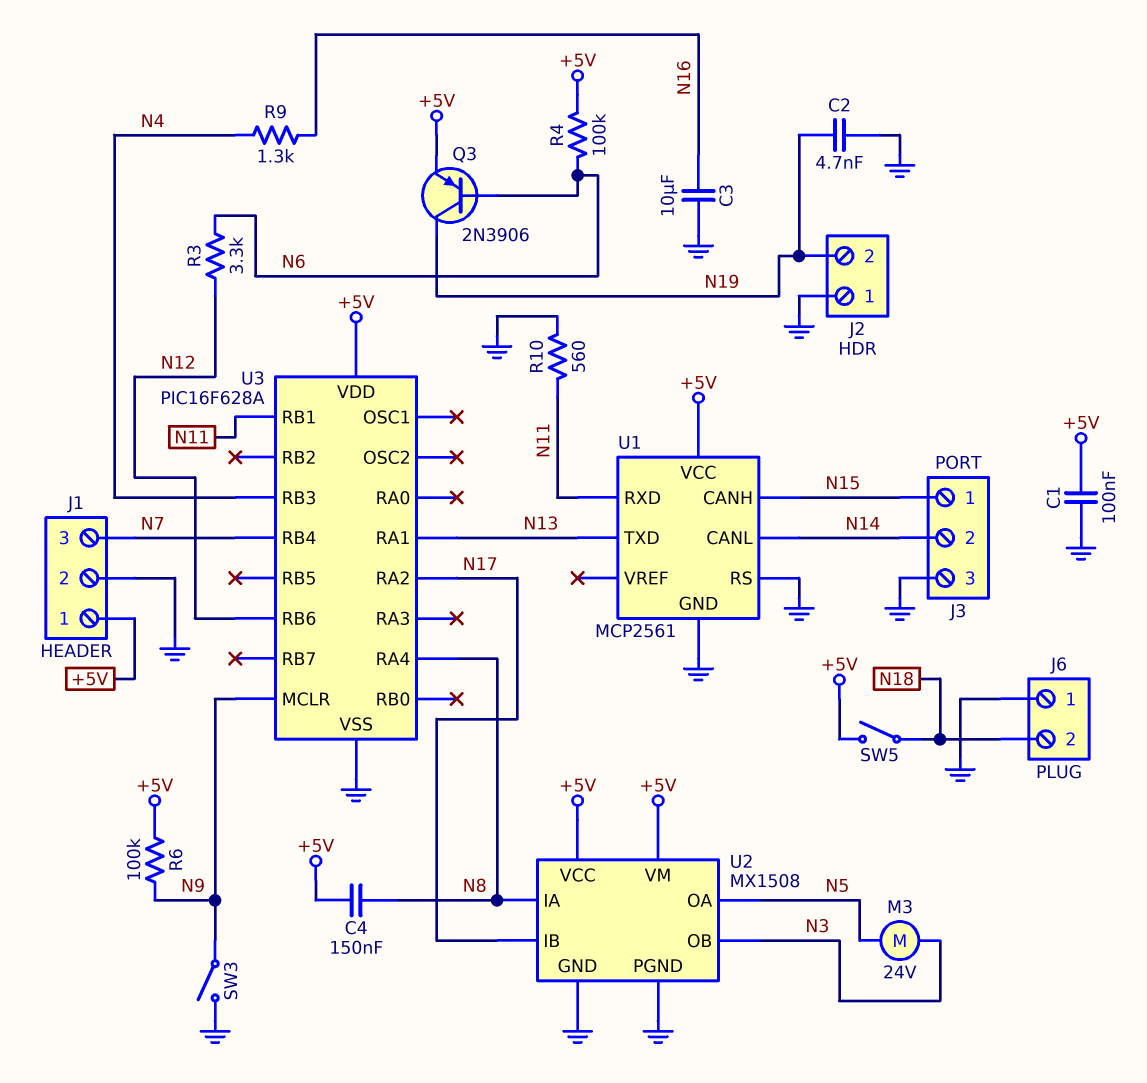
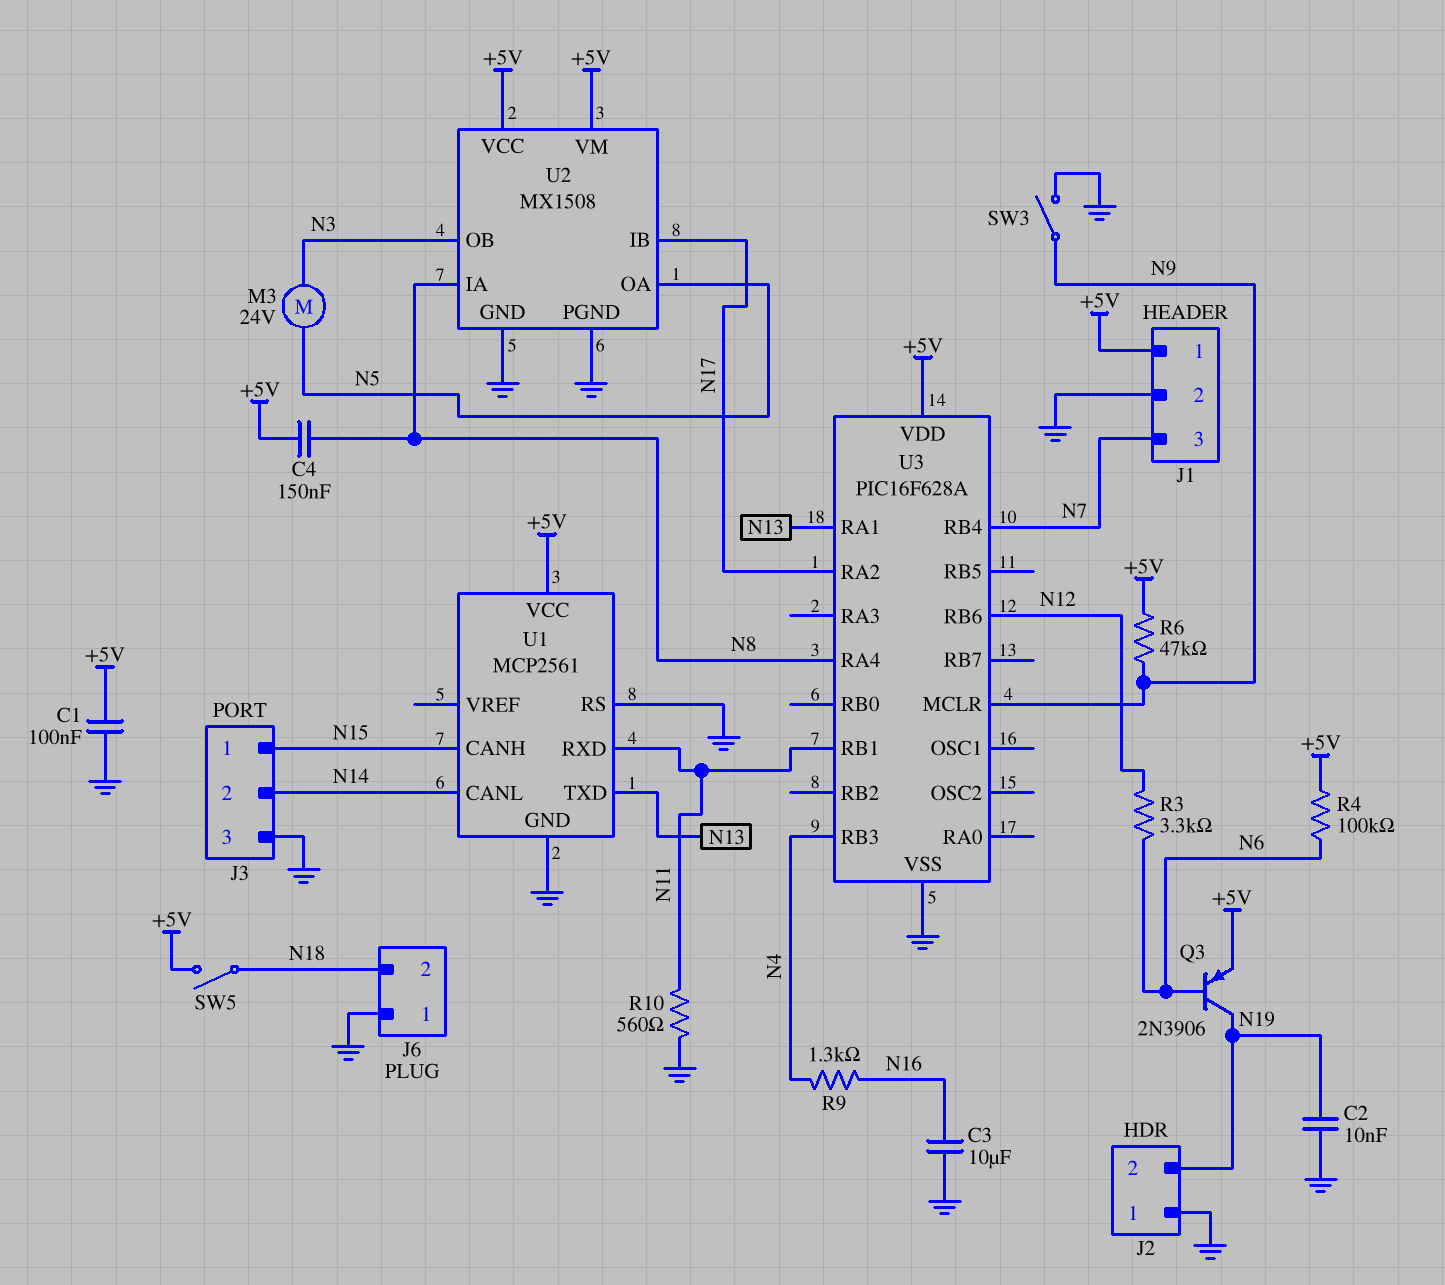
C2: 4.7nF (GND, N19) -> 10nF (GND, N19)
R6: 100k (+5V, N9) -> 47k (+5V, N9)

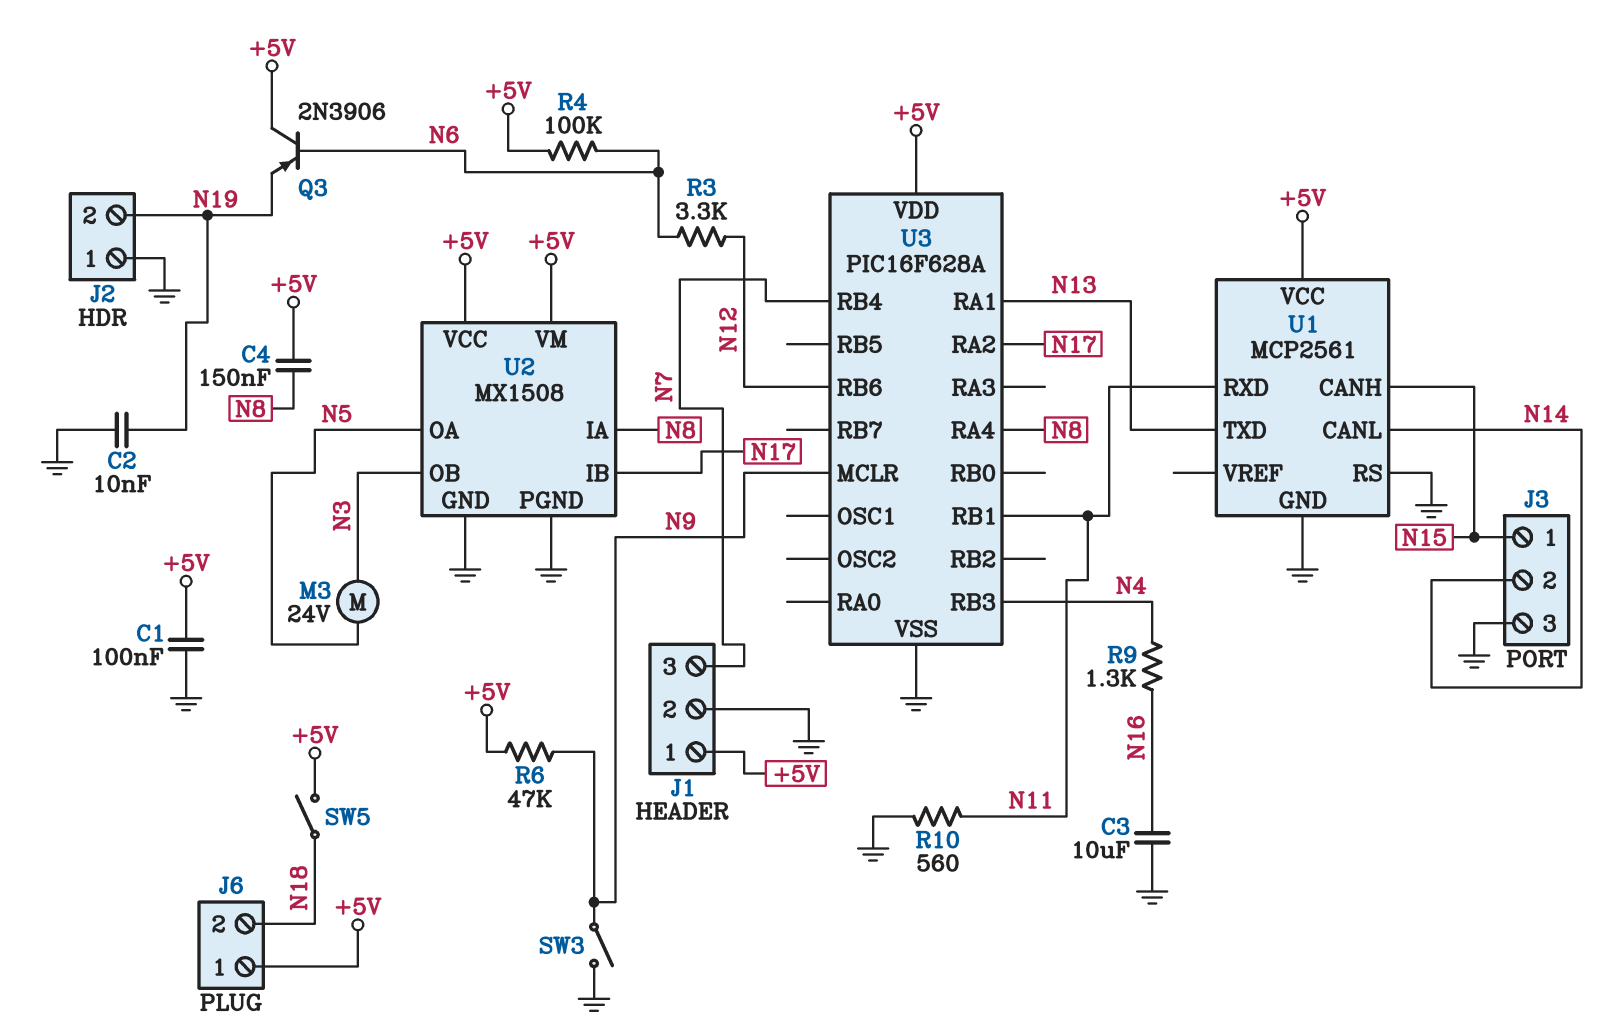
J6 pin 1: GND -> +5V
Q3: PNP 2N3906 (B N6, C N19, E +5V) -> PNP 2N3906 (B N6, C +5V, E N19)

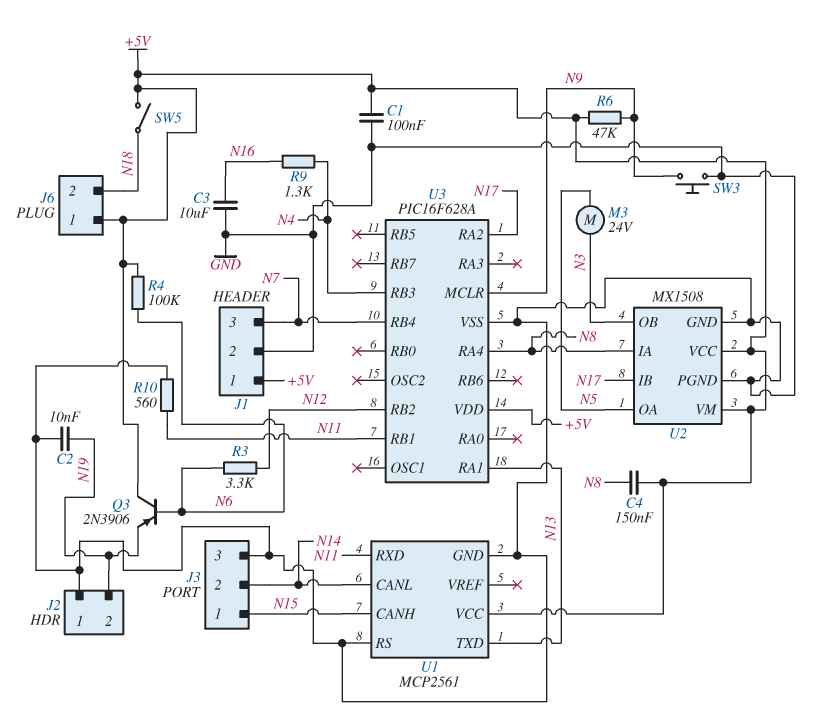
SW3: switch (GND, N9) -> button (GND, N9)
U3 pin RB2: none -> N12
U3 pin RB6: N12 -> none

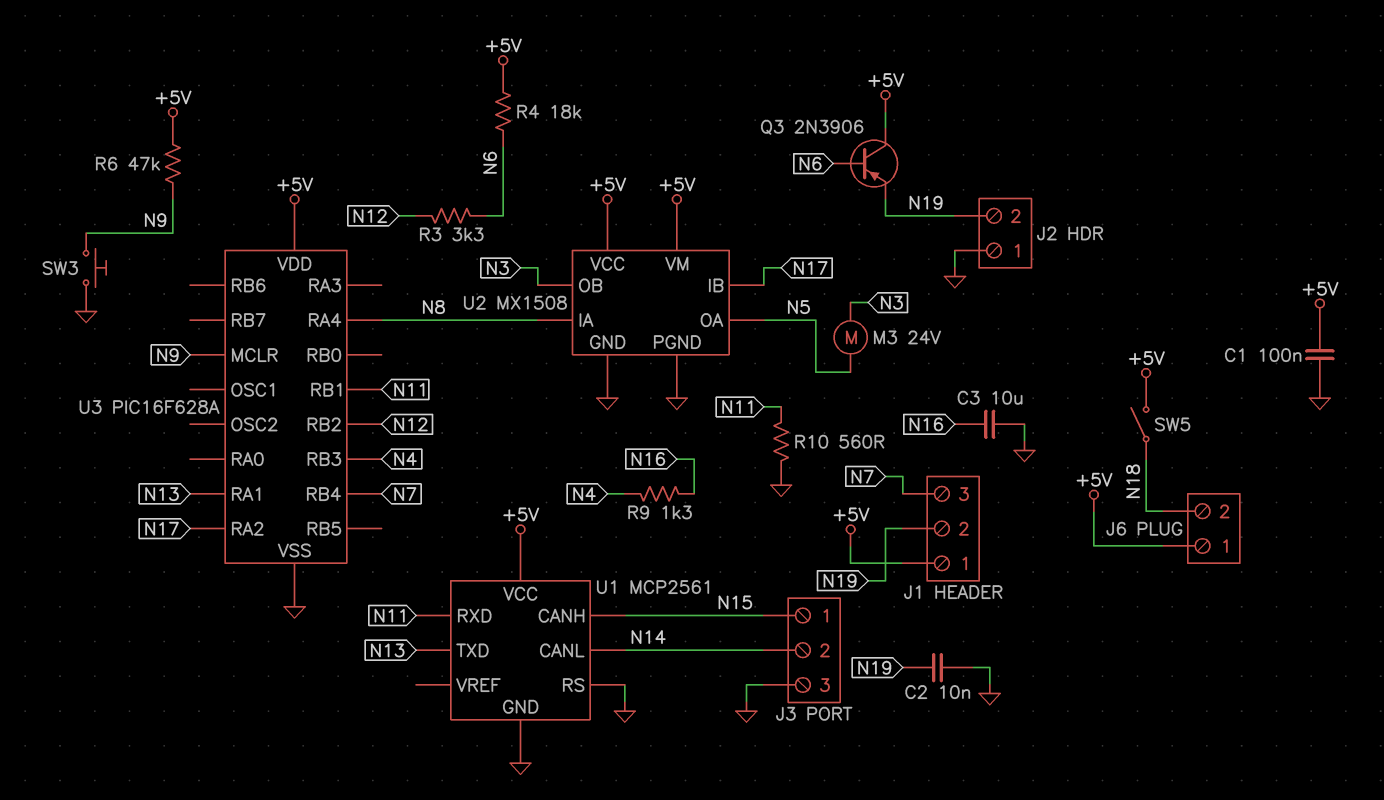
C4: 150nF (+5V, N8) -> none
J1 pin 2: GND -> N19
R4: 100k (+5V, N6) -> 18k (+5V, N6)

